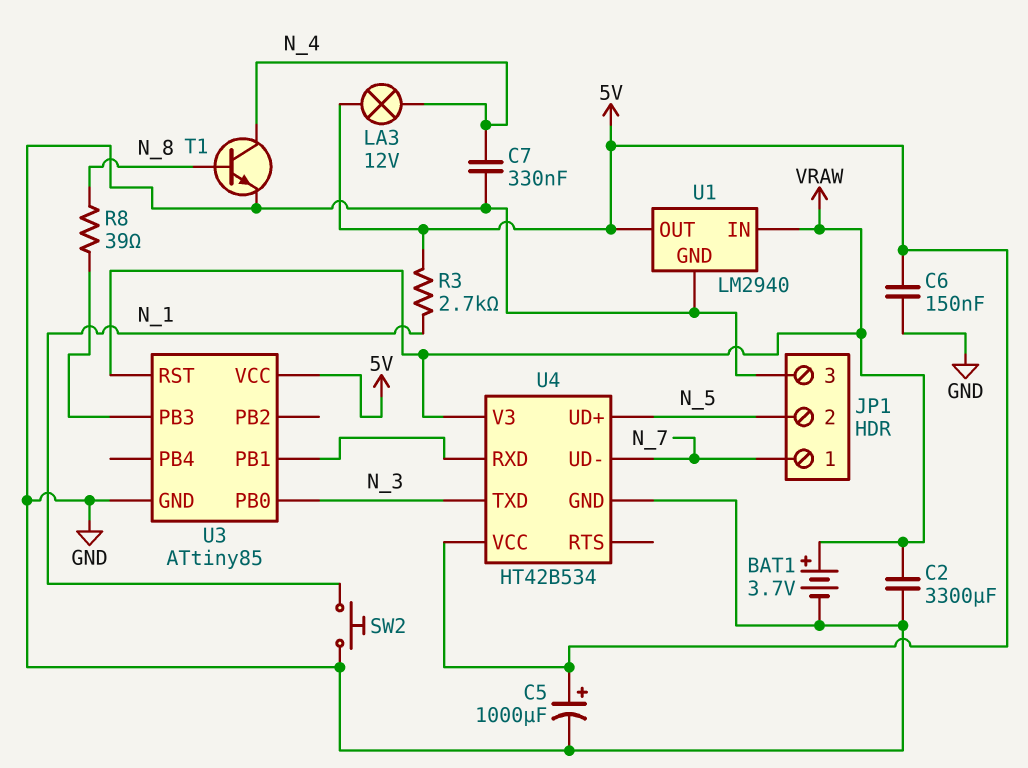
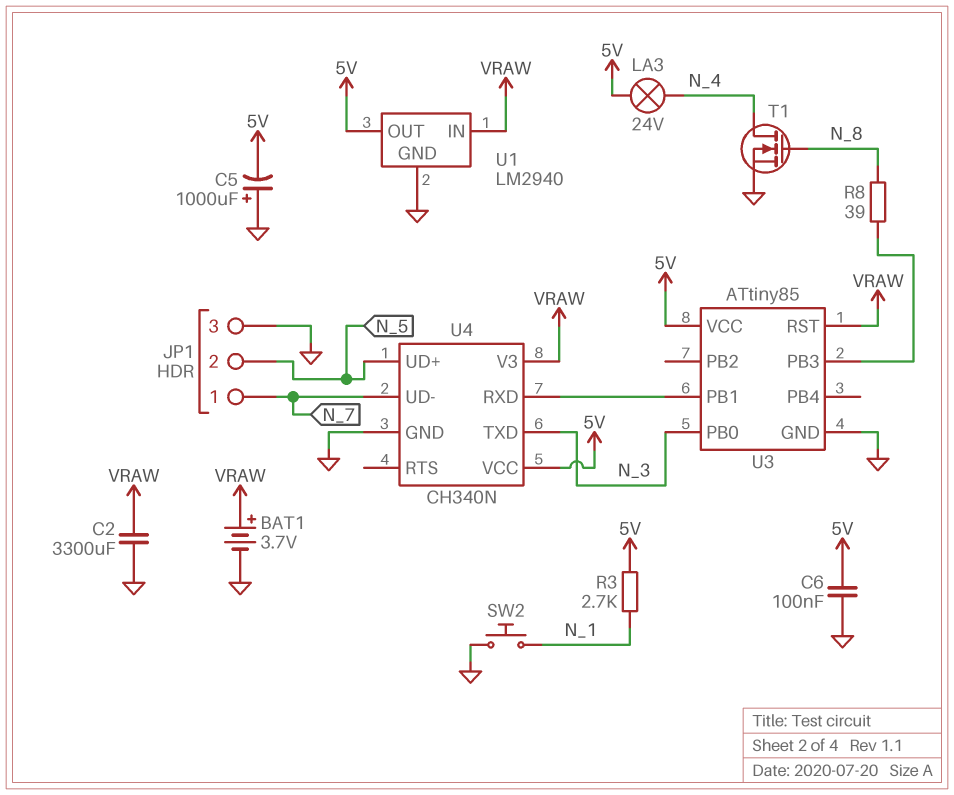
C5: 1000uF (plus 5V, minus GND) -> 1000uF (plus GND, minus 5V)
C6: 150nF (5V, GND) -> 100nF (5V, GND)
C7: 330nF (GND, N_4) -> none
LA3: lamp 12V (5V, N_4) -> lamp 24V (5V, N_4)
T1: NPN (B N_8, C N_4, E GND) -> NMOS (G N_8, D N_4, S GND)
U4: HT42B534 -> CH340N

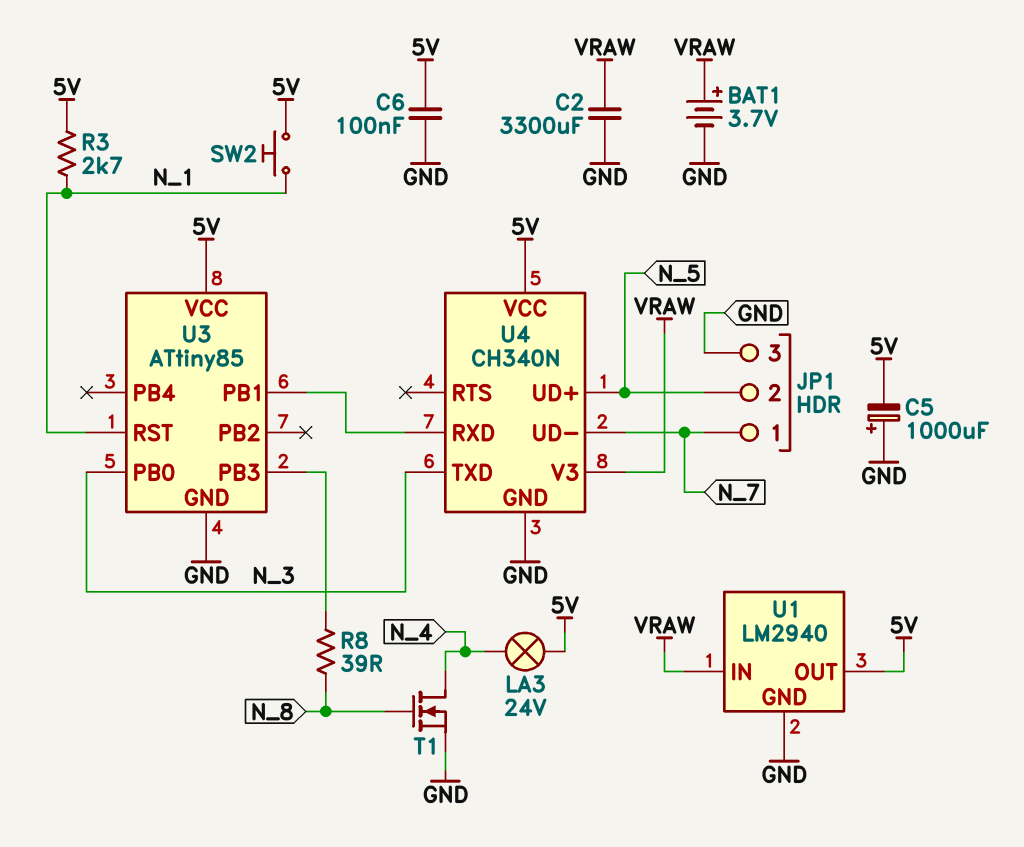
SW2: button (GND, N_1) -> button (5V, N_1)
U3 pin RST: VRAW -> N_1

